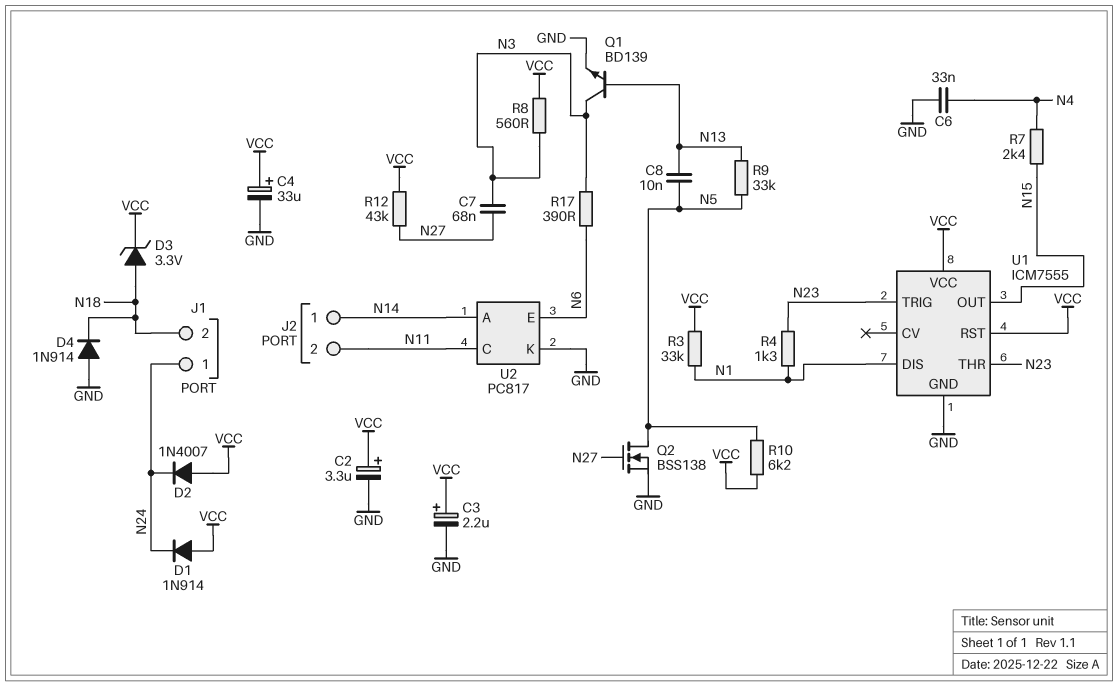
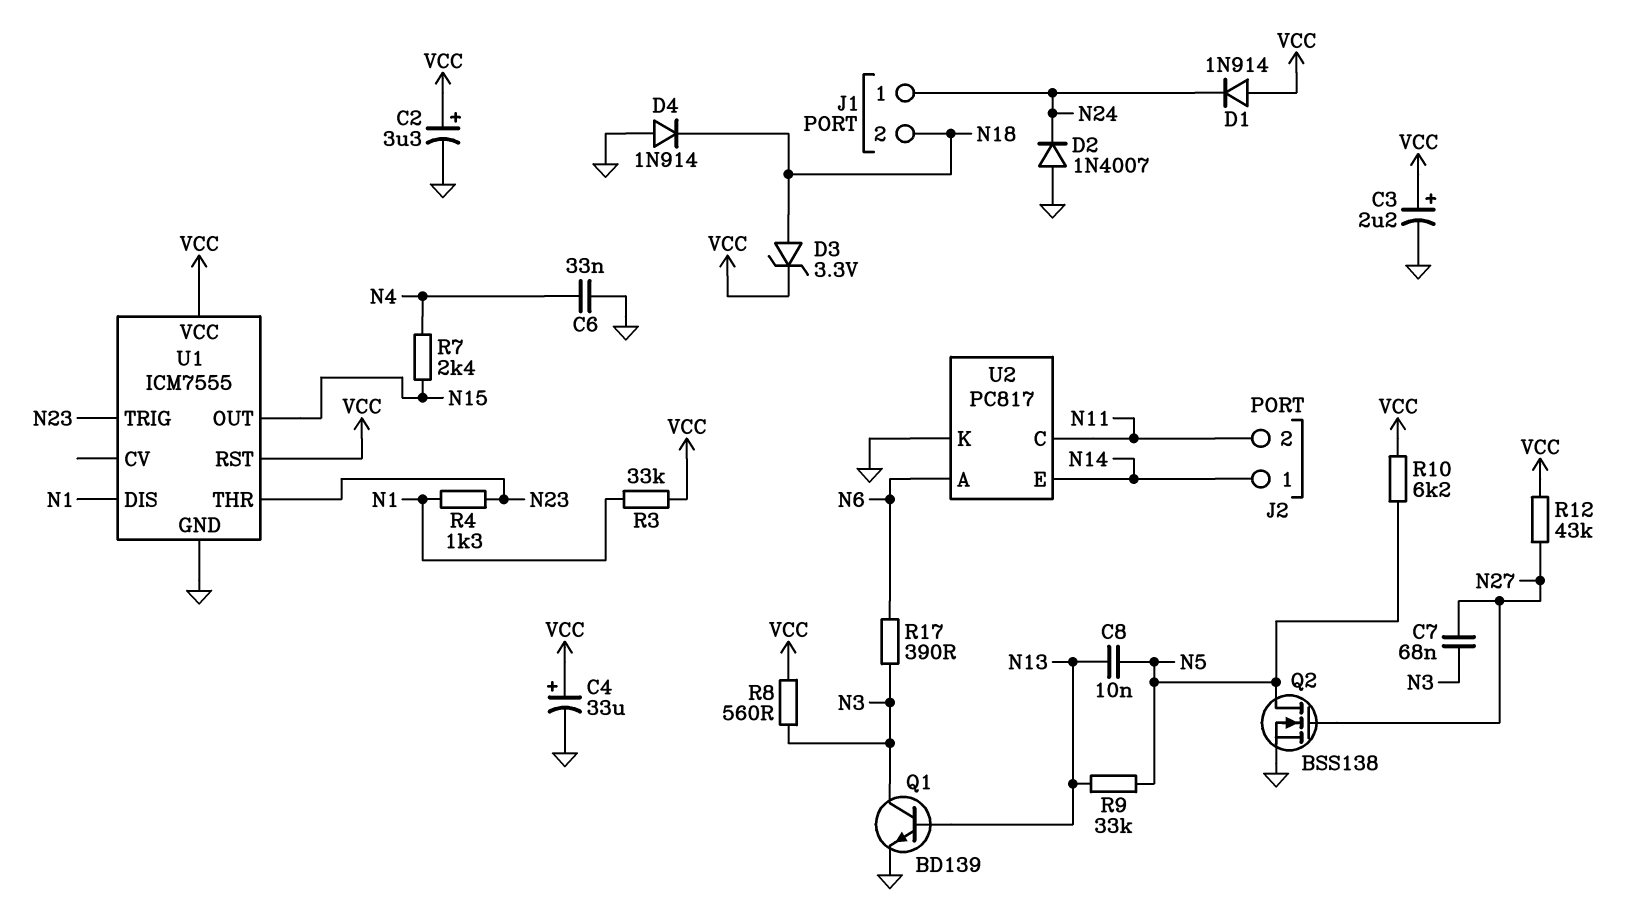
D2: diode 1N4007 (A VCC, K N24) -> diode 1N4007 (A GND, K N24)
U2 pin A: N14 -> N6
U2 pin E: N6 -> N14

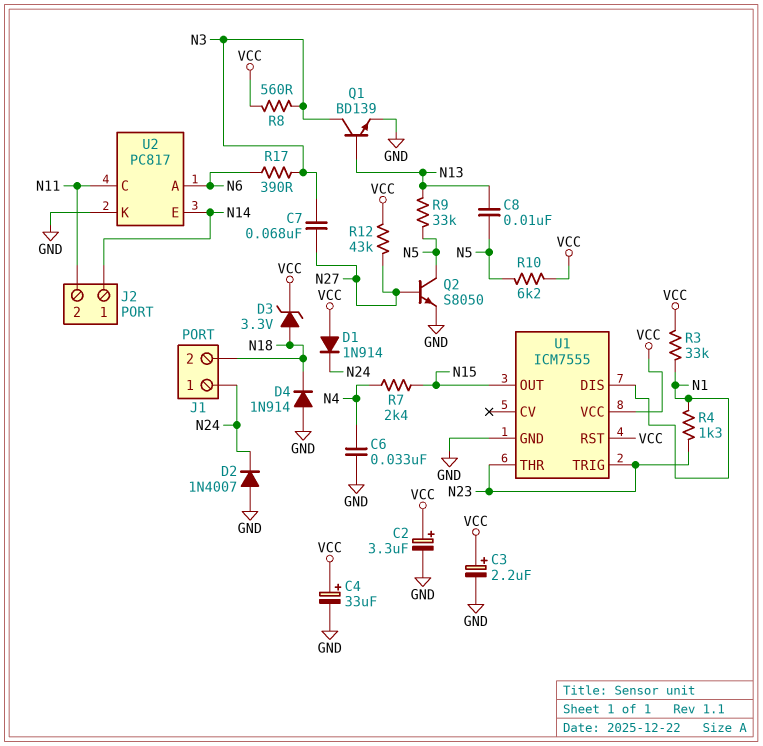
Q2: NMOS BSS138 (G N27, D N5, S GND) -> NPN S8050 (B N27, C N5, E GND)

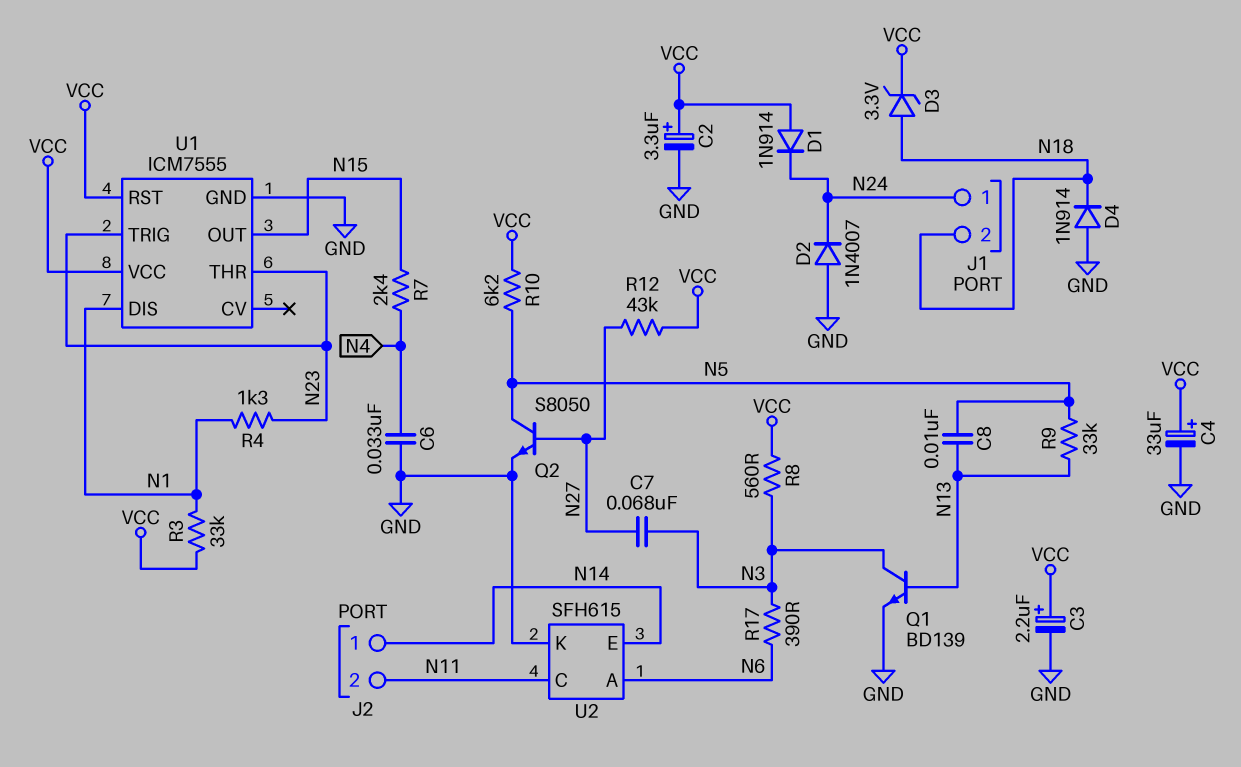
U2: PC817 -> SFH615

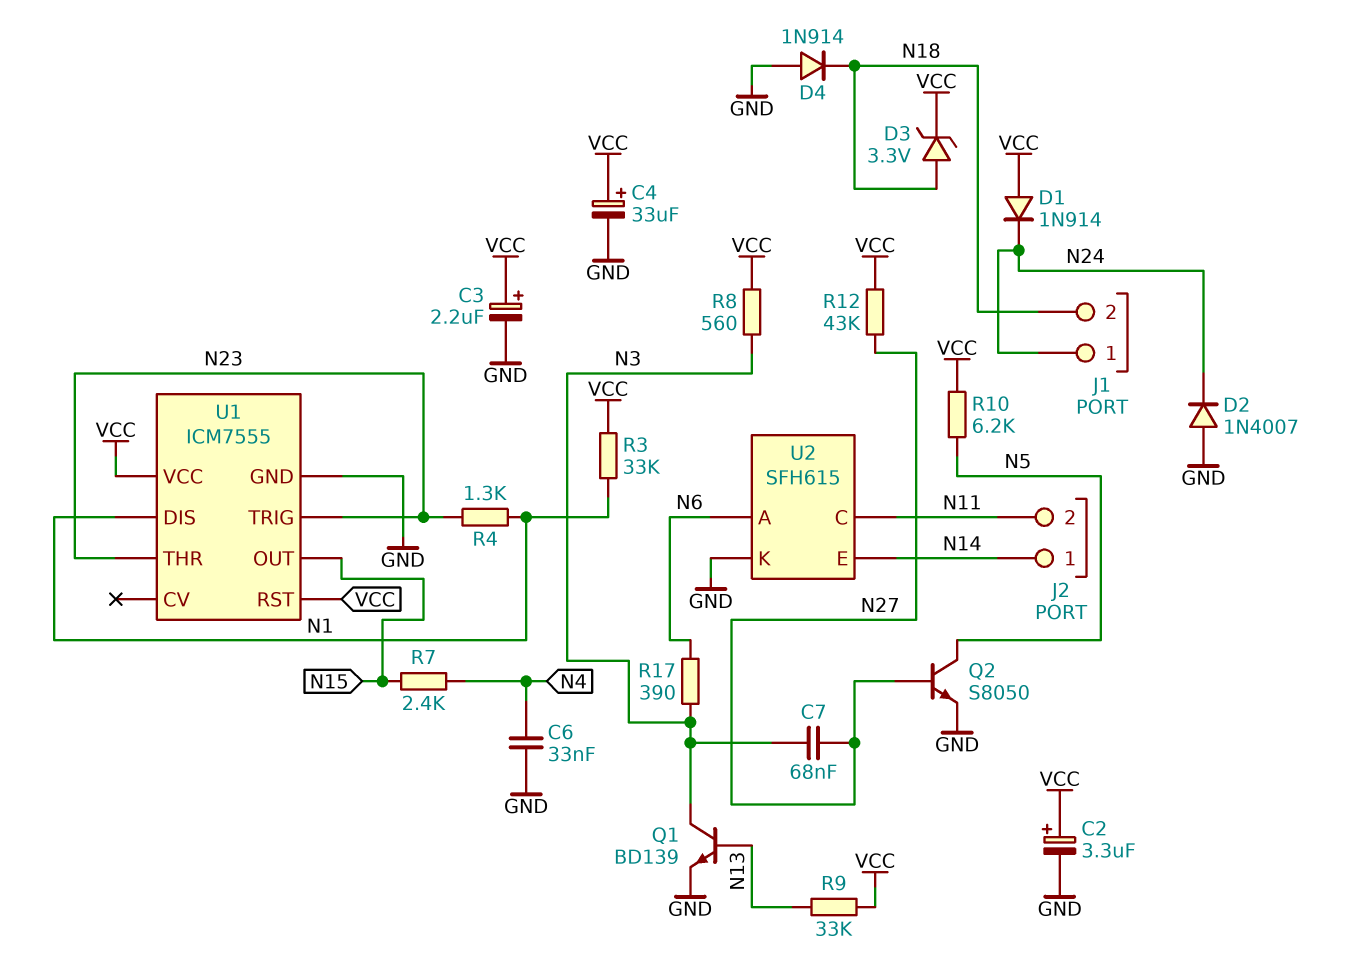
C8: 10nF (N5, N13) -> none
R9: 33k (N5, N13) -> 33k (N13, VCC)

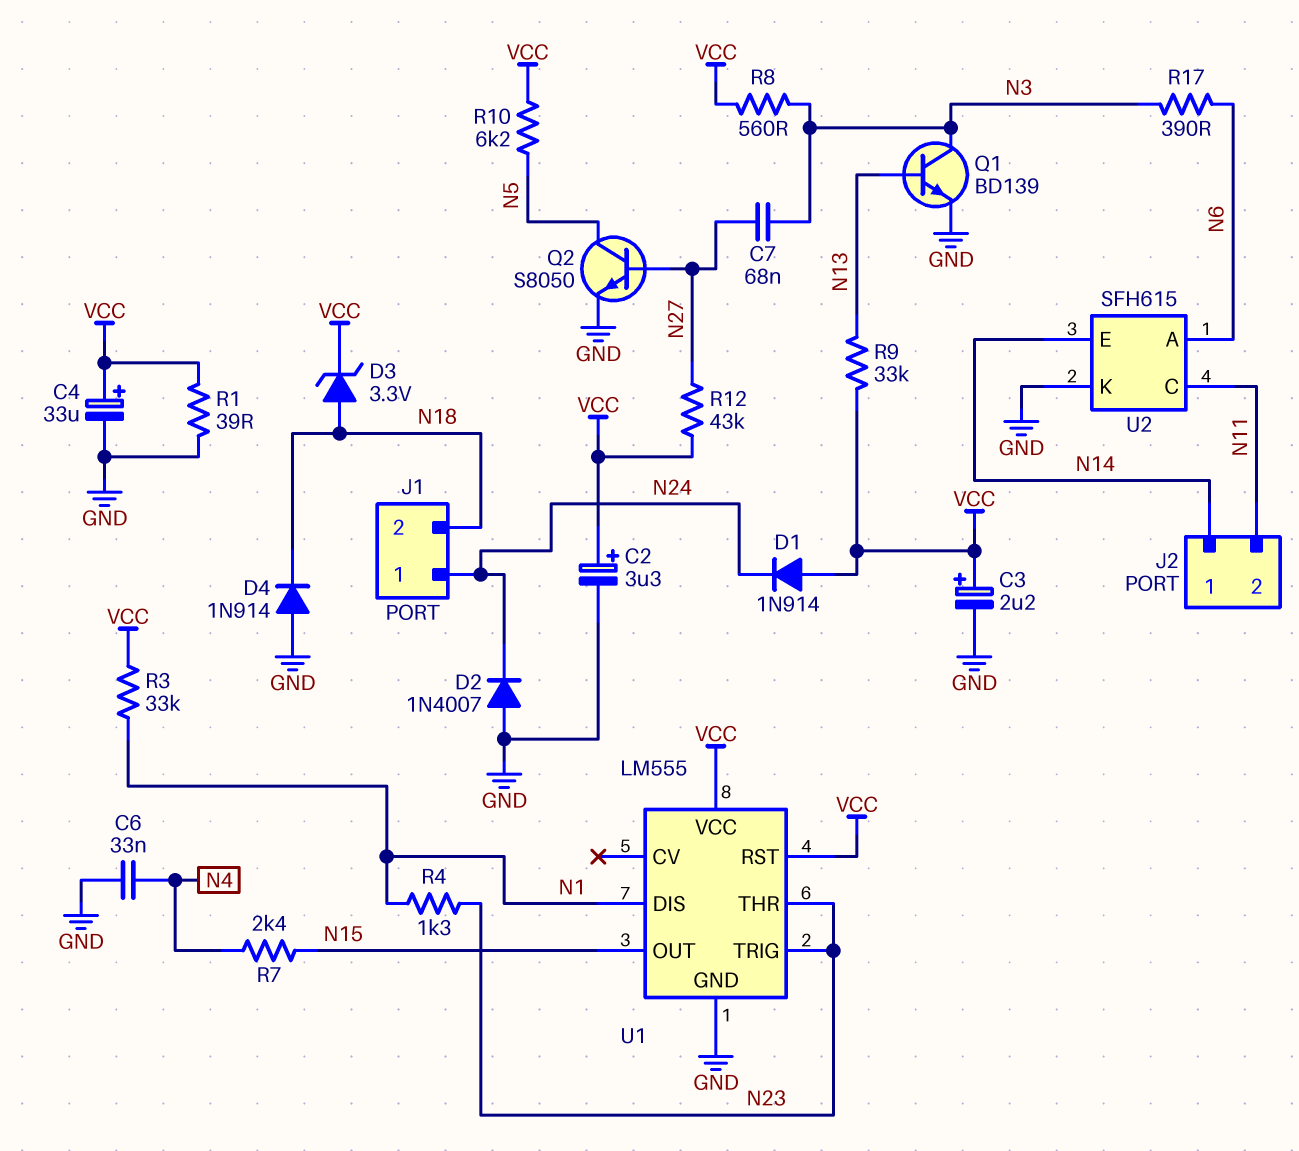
R1: none -> 39 (GND, VCC)
U1: ICM7555 -> LM555

